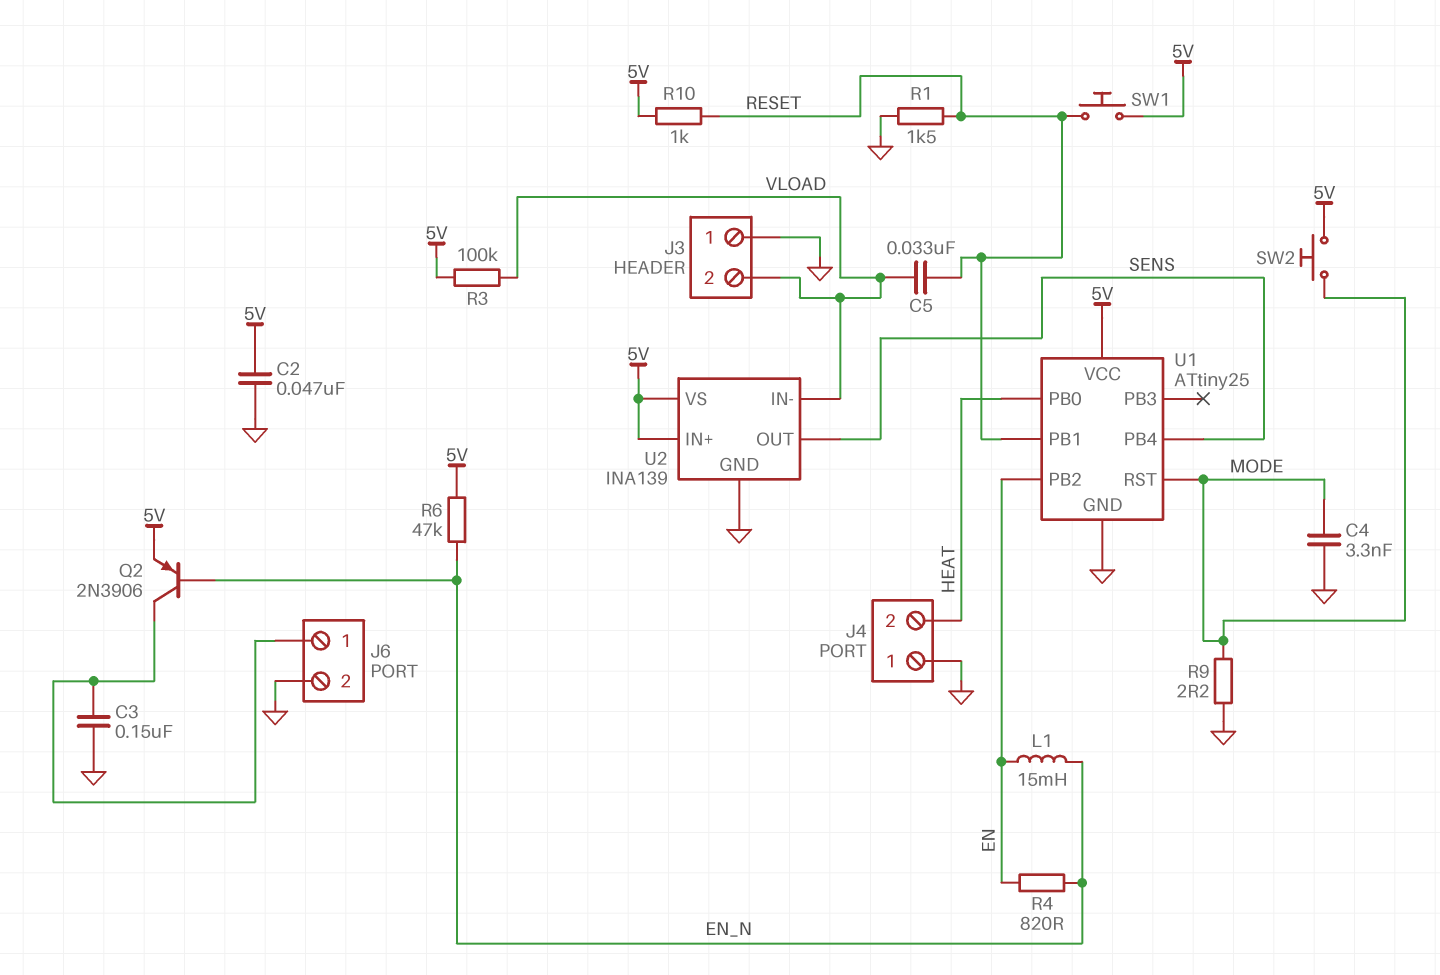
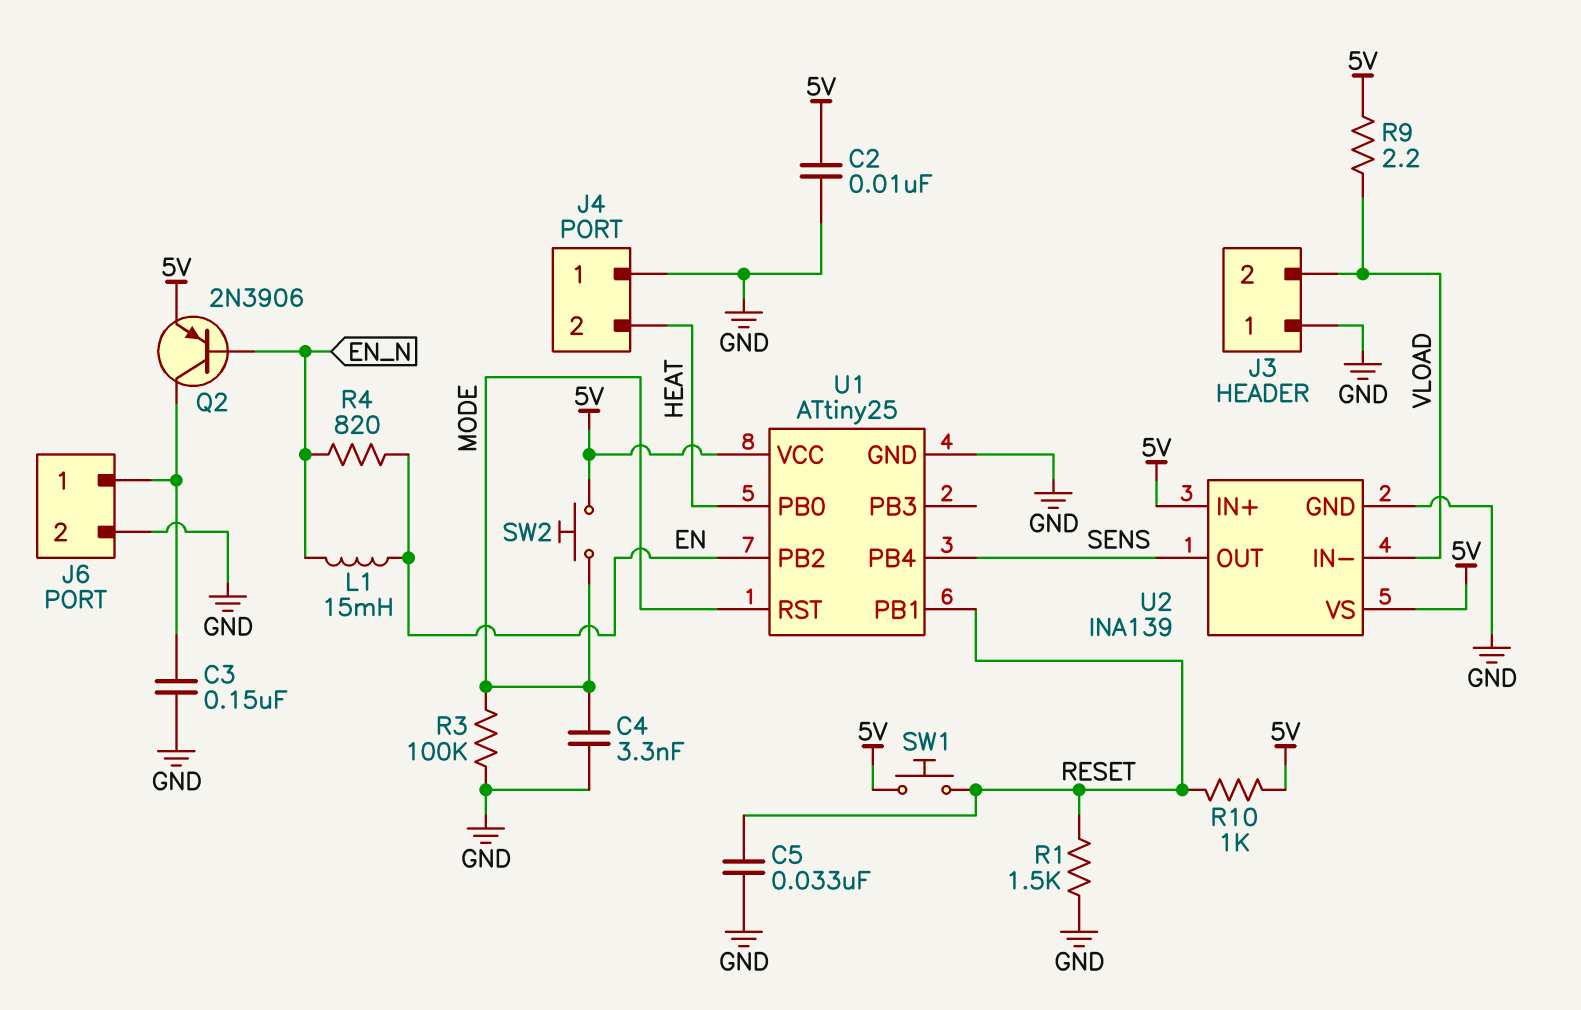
C2: 47nF (5V, GND) -> 10nF (5V, GND)
C5: 33nF (RESET, VLOAD) -> 33nF (GND, RESET)
R3: 100k (5V, VLOAD) -> 100k (GND, MODE)
R6: 47k (5V, EN_N) -> none
R9: 2.2 (GND, MODE) -> 2.2 (5V, VLOAD)

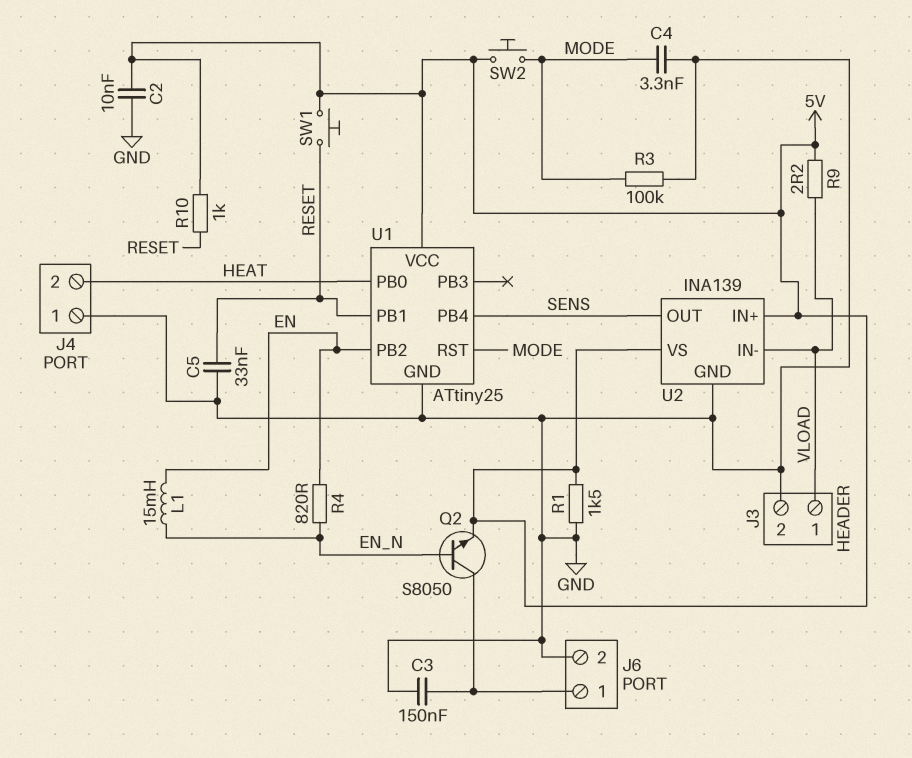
J3 pin 1: GND -> VLOAD
J3 pin 2: VLOAD -> GND
Q2: PNP 2N3906 (B EN_N, C J6/1, E 5V) -> NPN S8050 (B EN_N, C J6/1, E 5V)
R1: 1.5k (GND, RESET) -> 1.5k (5V, GND)

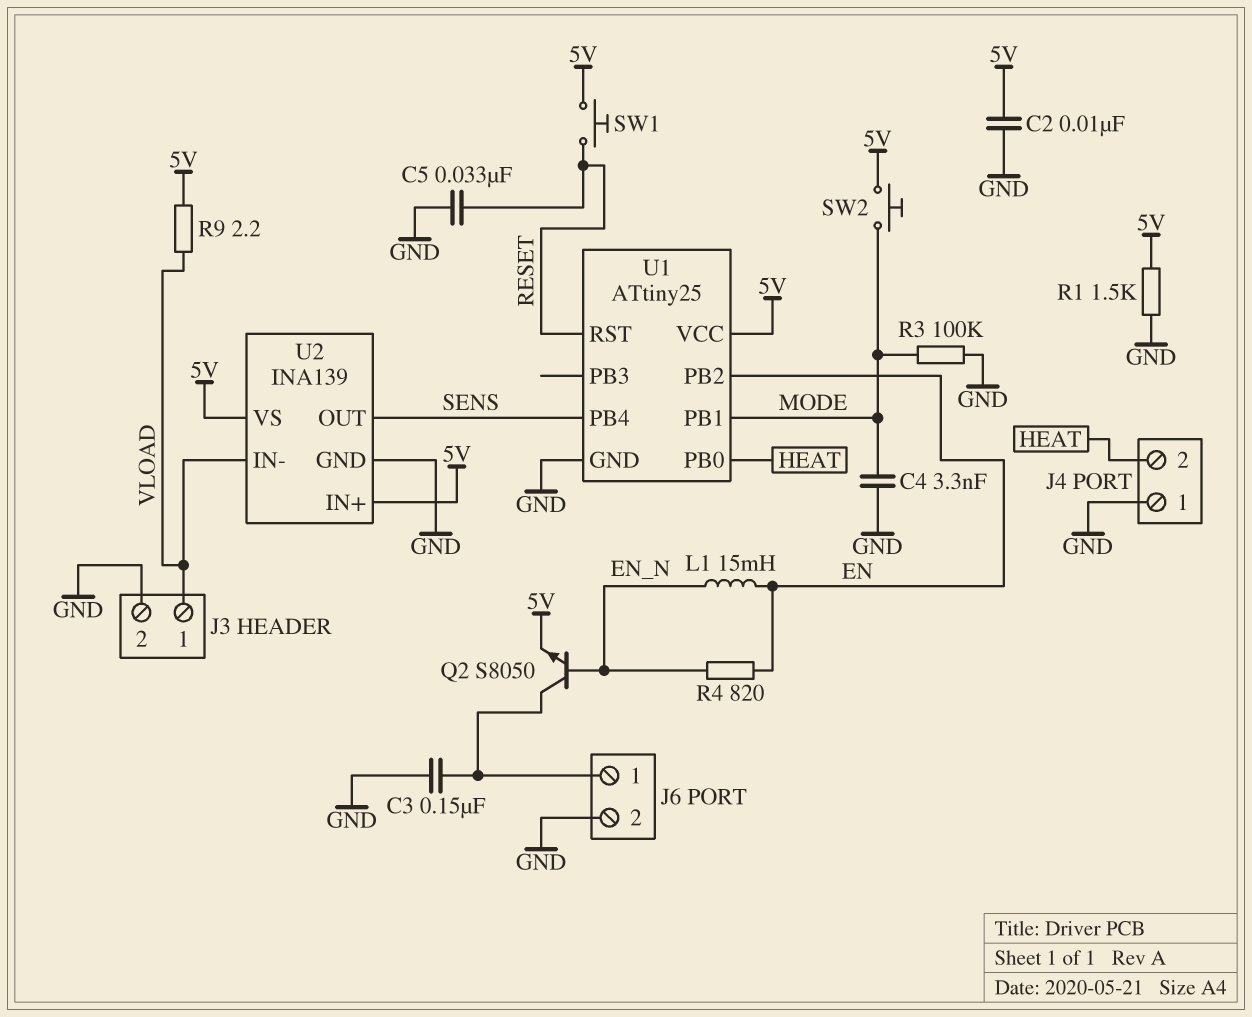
R10: 1k (5V, RESET) -> none
U1 pin PB1: RESET -> MODE
U1 pin RST: MODE -> RESET

